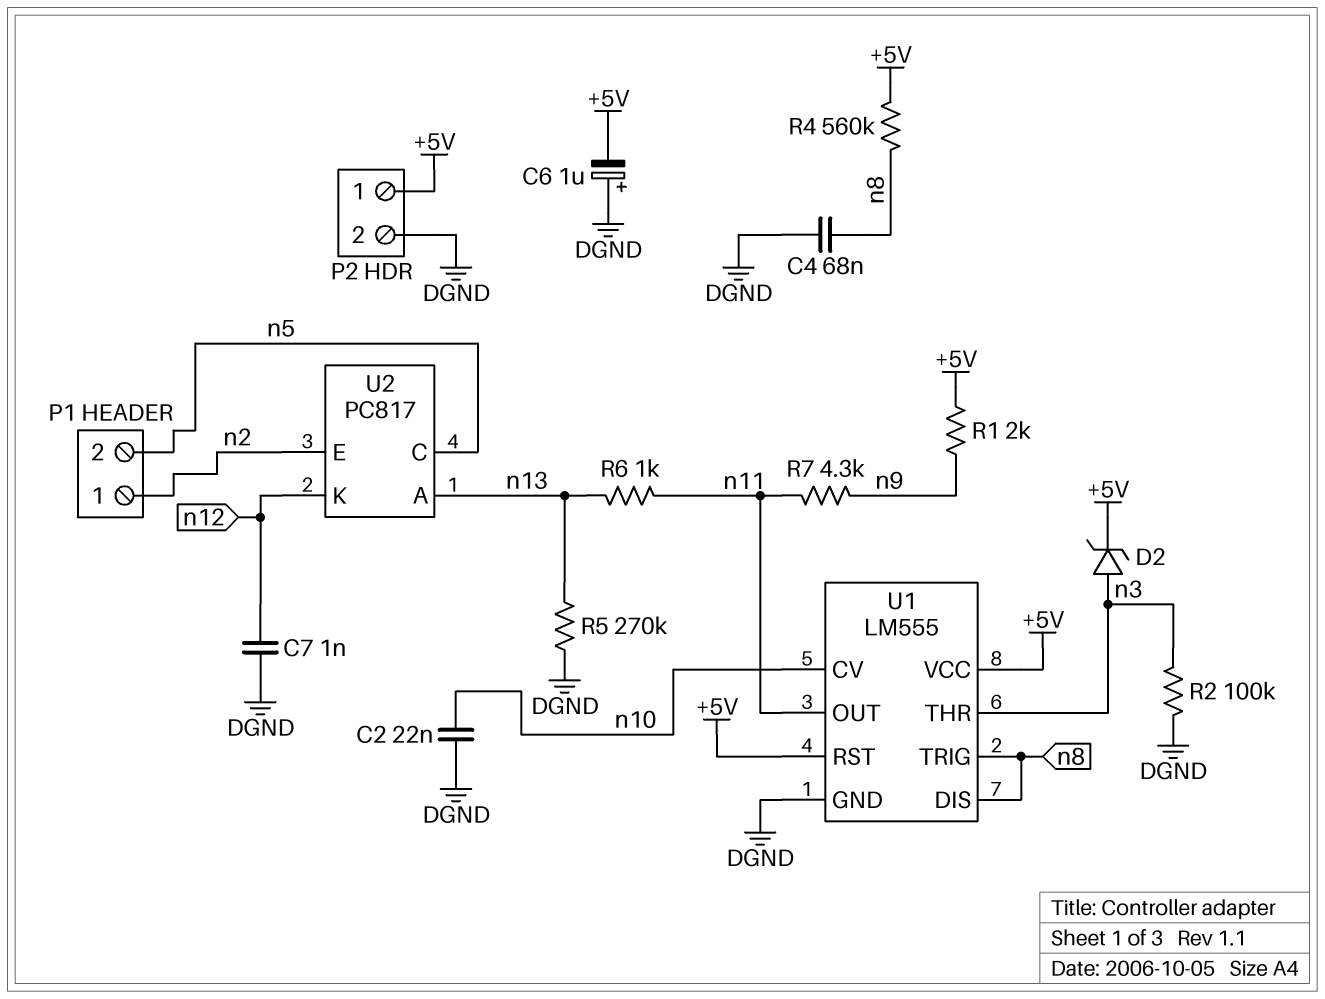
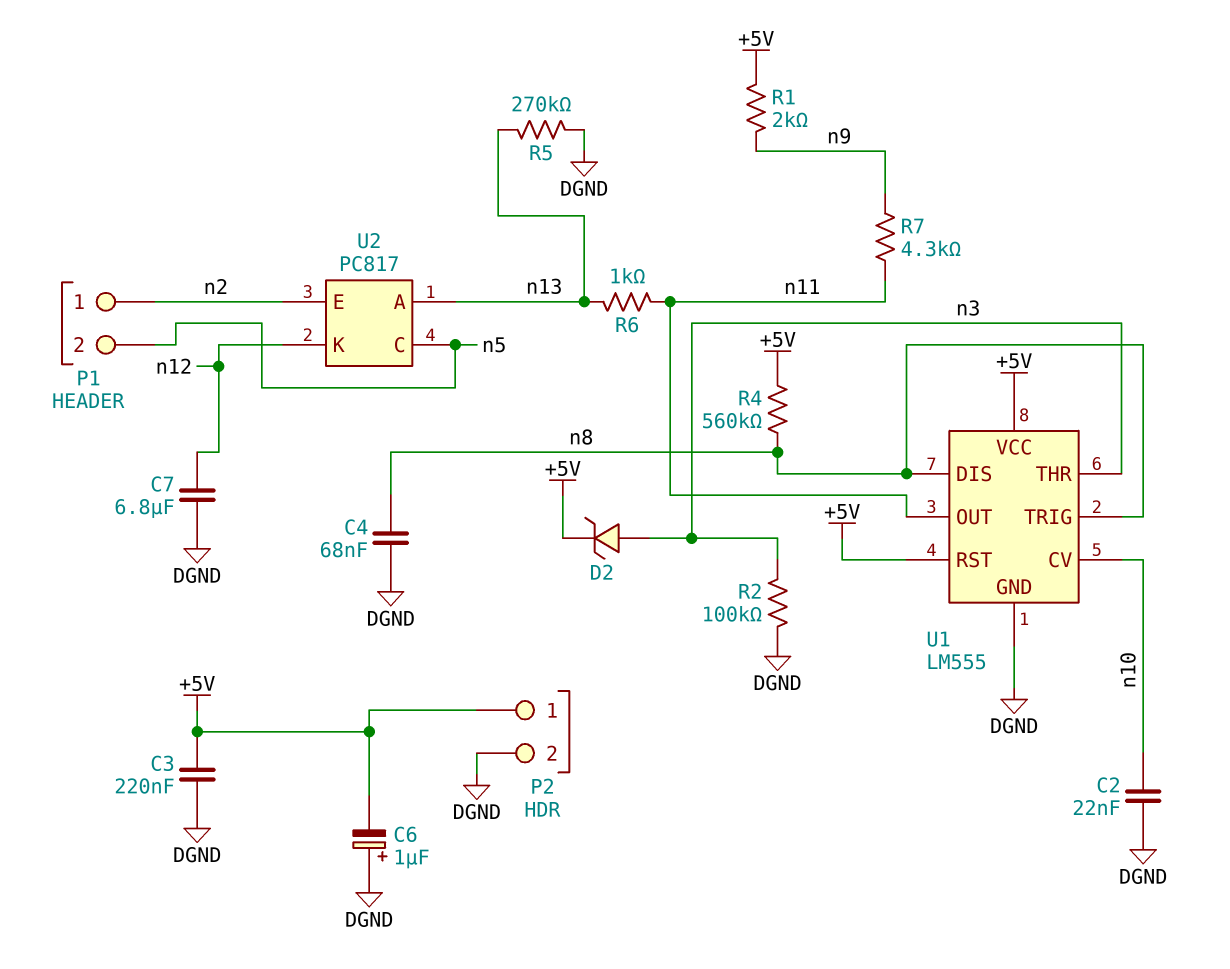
C3: none -> 220nF (+5V, DGND)
C7: 1nF (DGND, n12) -> 6.8uF (DGND, n12)

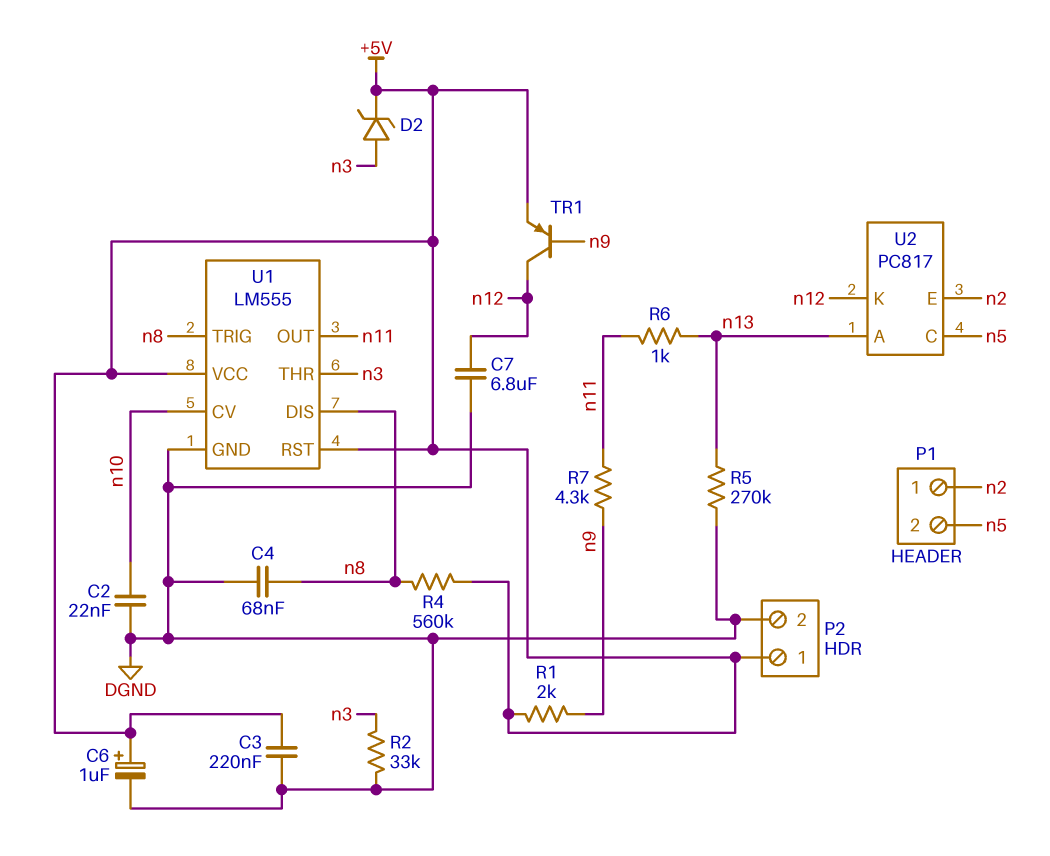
C6: 1uF (plus DGND, minus +5V) -> 1uF (plus +5V, minus DGND)
R2: 100k (DGND, n3) -> 33k (DGND, n3)
TR1: none -> PNP (B n9, C n12, E +5V)

